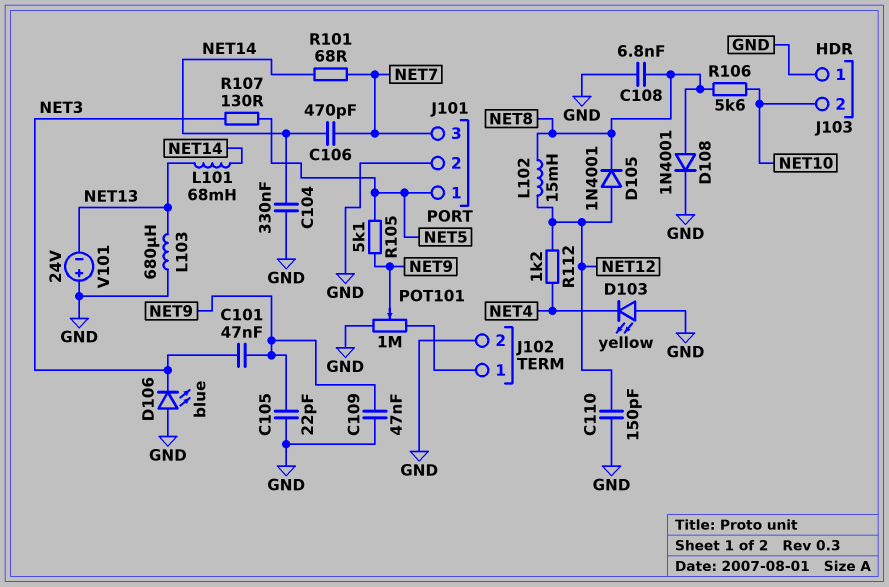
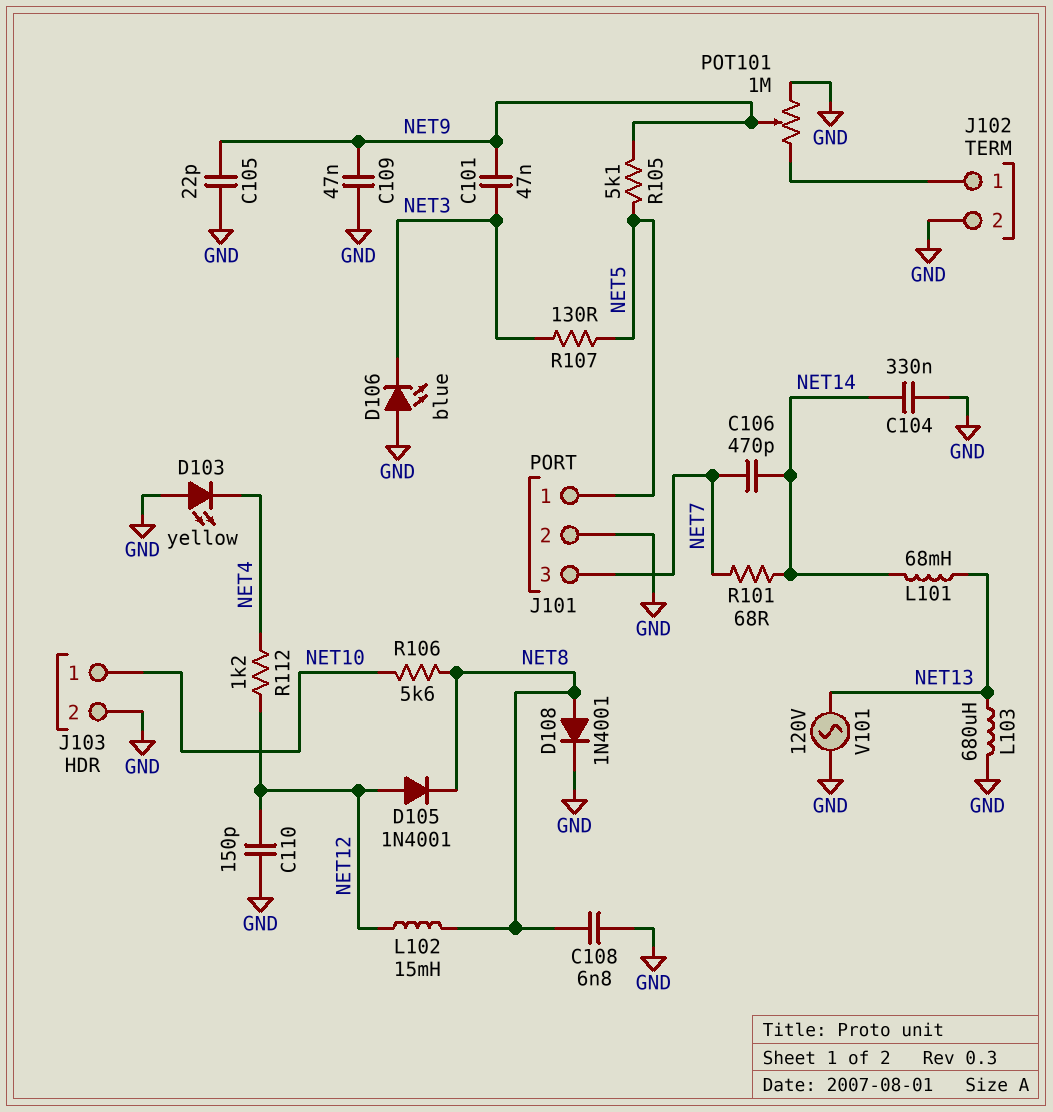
J103 pin 1: GND -> NET10
J103 pin 2: NET10 -> GND
V101: 24V (plus GND, minus NET13) -> AC 120V (GND, NET13)

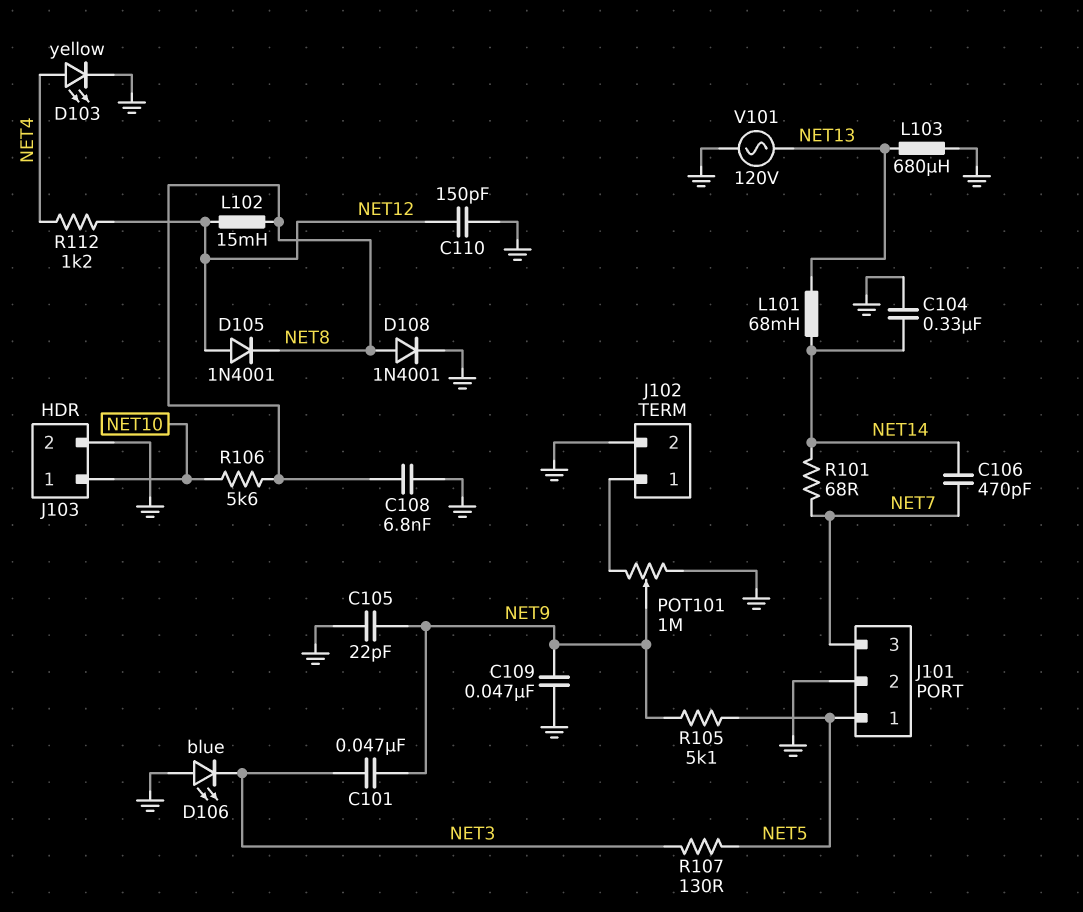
D103: LED yellow (A GND, K NET4) -> LED yellow (A NET4, K GND)

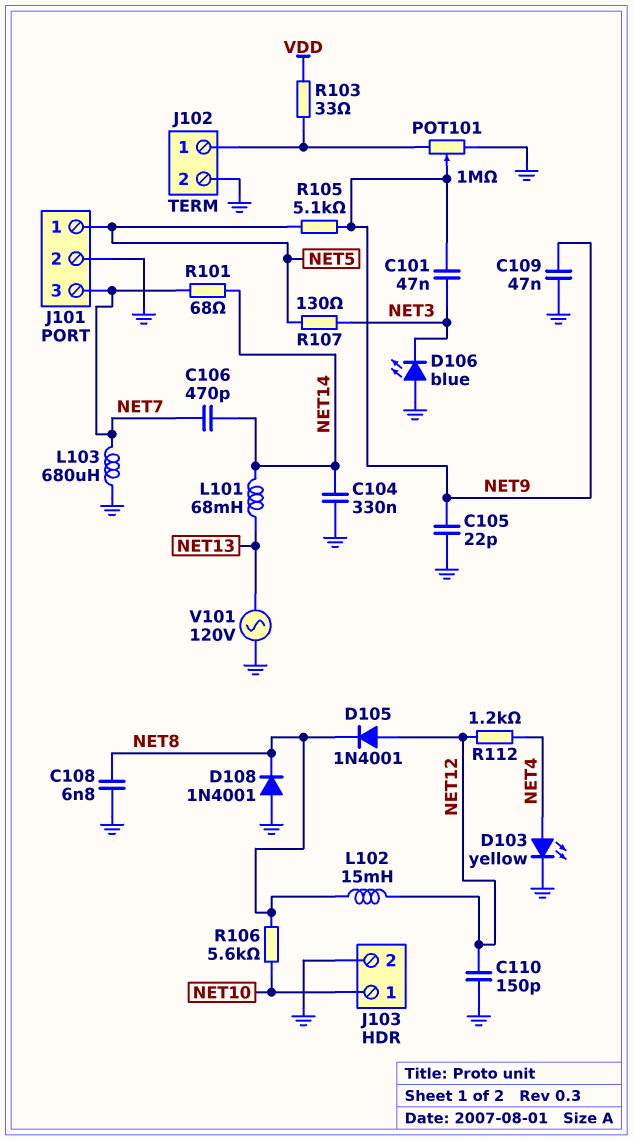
D108: diode 1N4001 (A NET8, K GND) -> diode 1N4001 (A GND, K NET8)
L103: 680uH (GND, NET13) -> 680uH (GND, NET7)
R103: none -> 33 (J102/1, VDD)

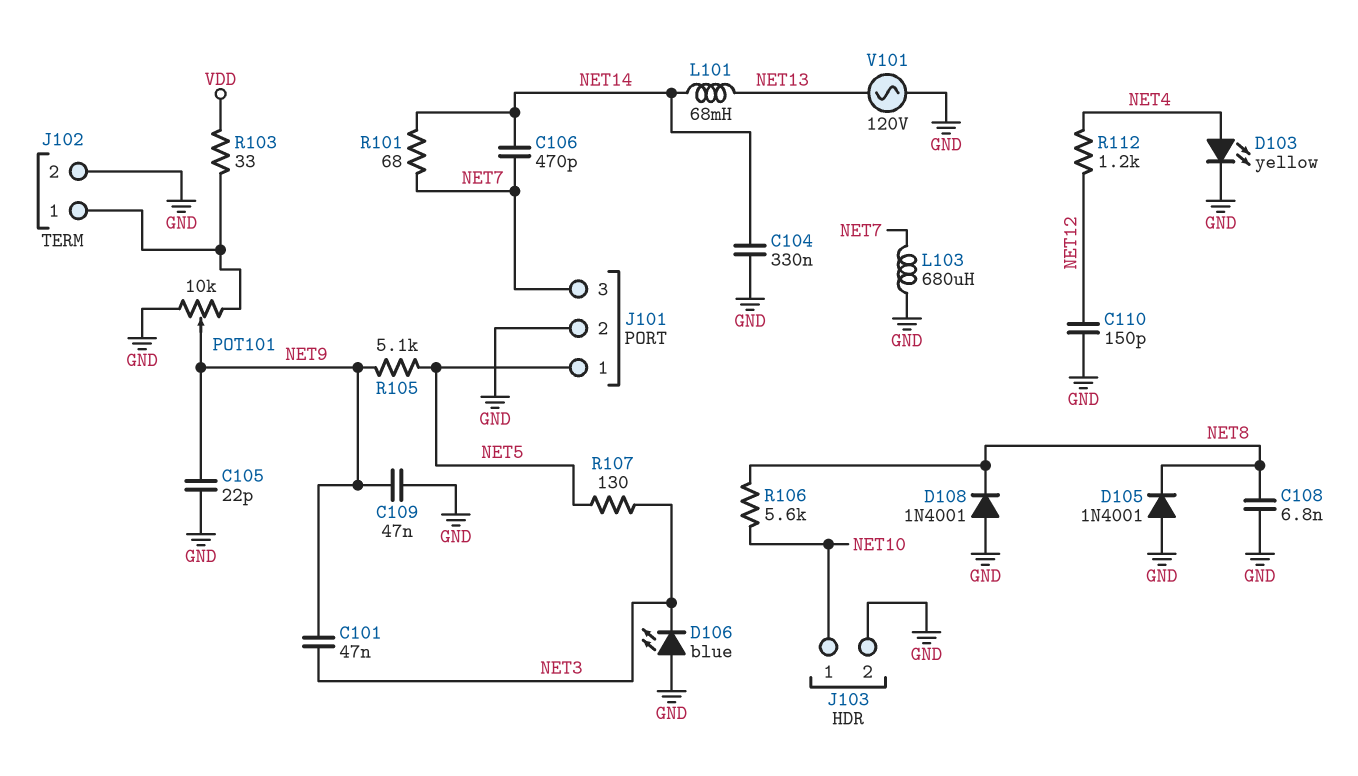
D105: diode 1N4001 (A NET12, K NET8) -> diode 1N4001 (A GND, K NET8)
L102: 15mH (NET8, NET12) -> none
POT101: 1M (GND, J102/1, wiper NET9) -> 10k (GND, J102/1, wiper NET9)

